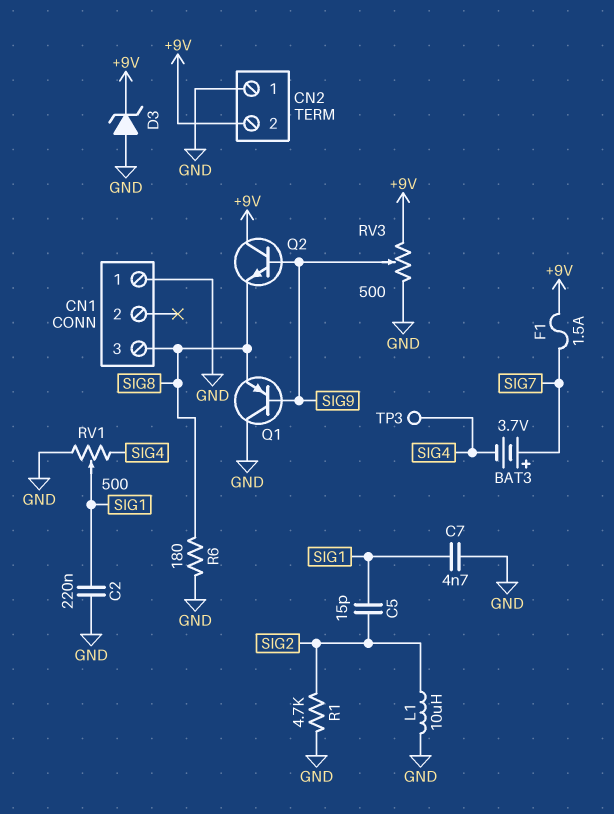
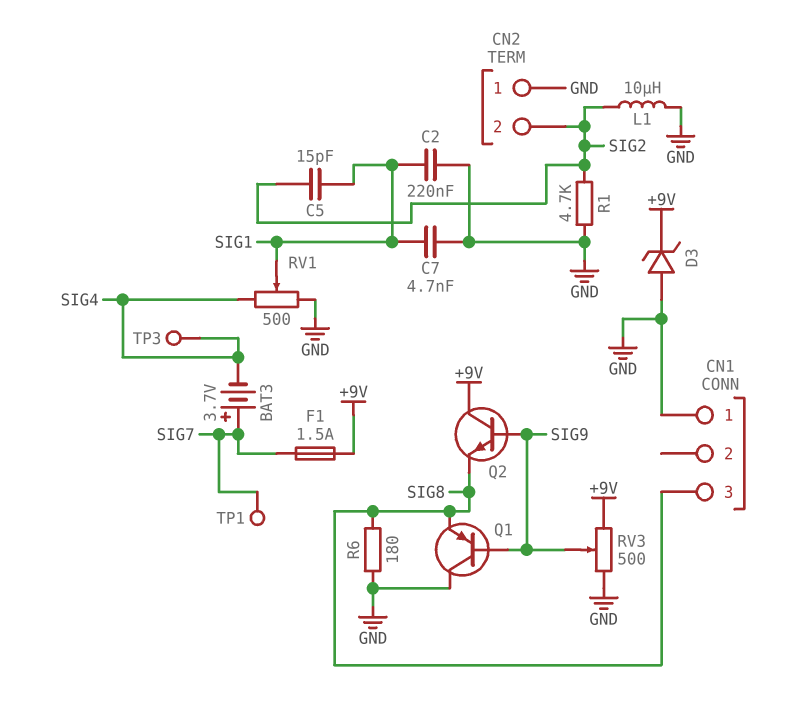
CN2 pin 2: +9V -> SIG2
TP1: none -> test point (SIG7)

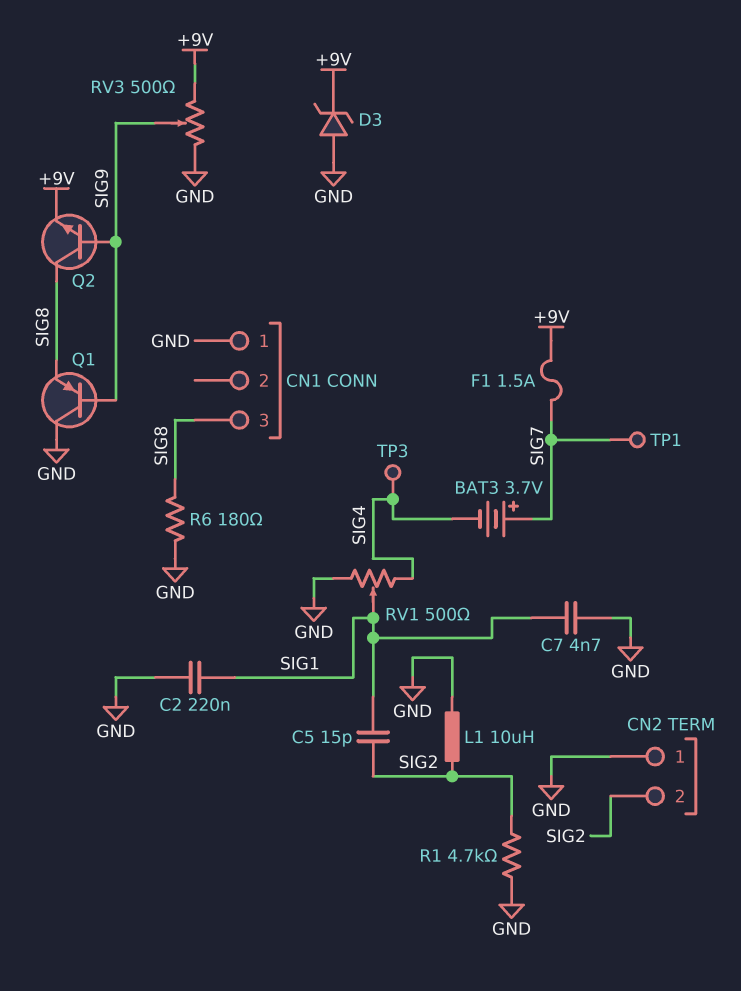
Q2: NPN (B SIG9, C +9V, E SIG8) -> NPN (B SIG9, C SIG8, E +9V)

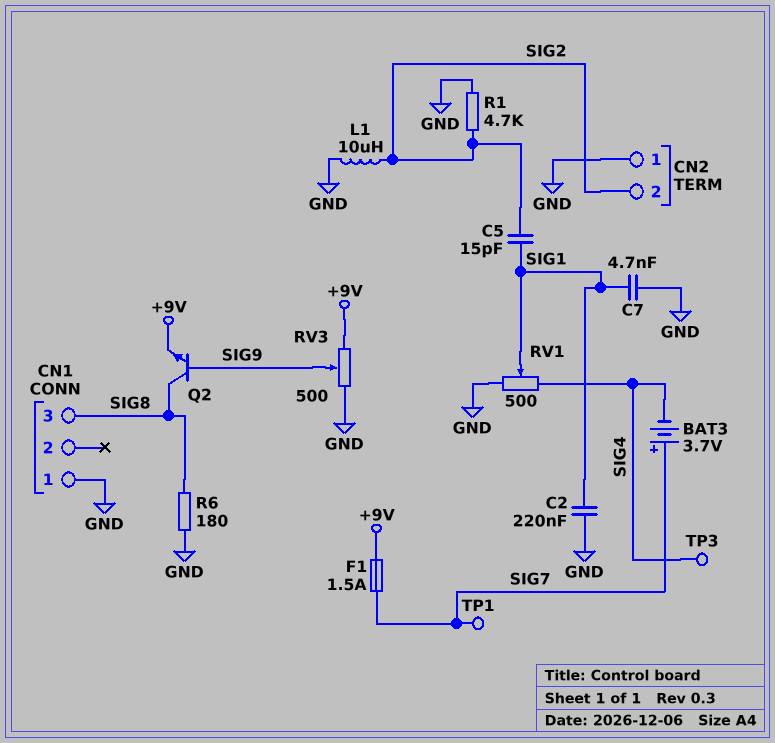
D3: zener (A GND, K +9V) -> none
Q1: PNP (B SIG9, C GND, E SIG8) -> none

